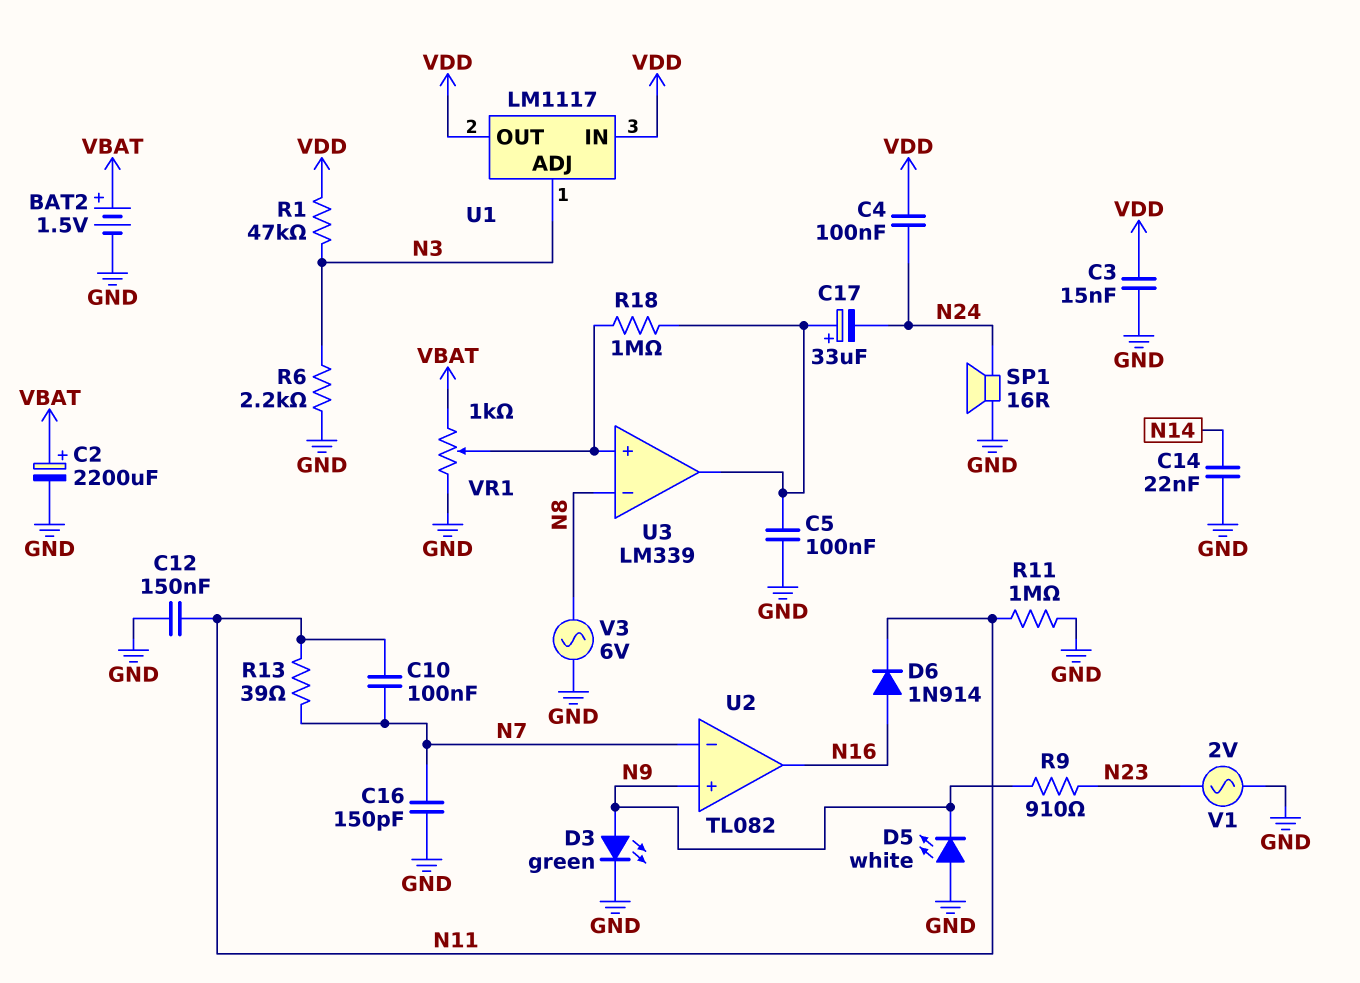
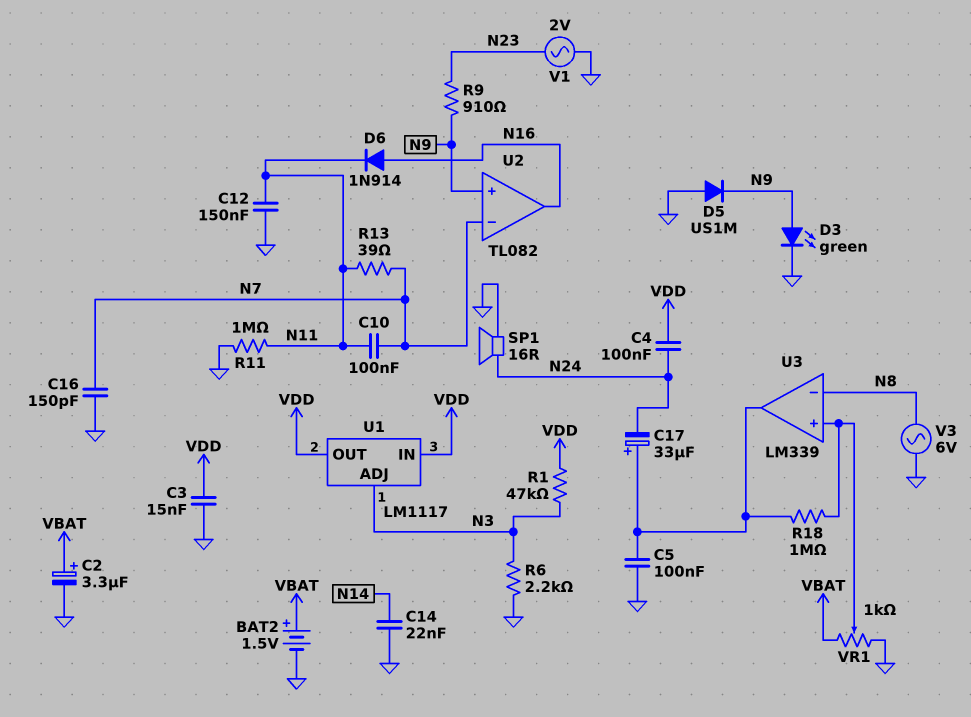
C2: 2200uF (plus VBAT, minus GND) -> 3.3uF (plus VBAT, minus GND)
D5: LED white (A GND, K N9) -> diode US1M (A GND, K N9)

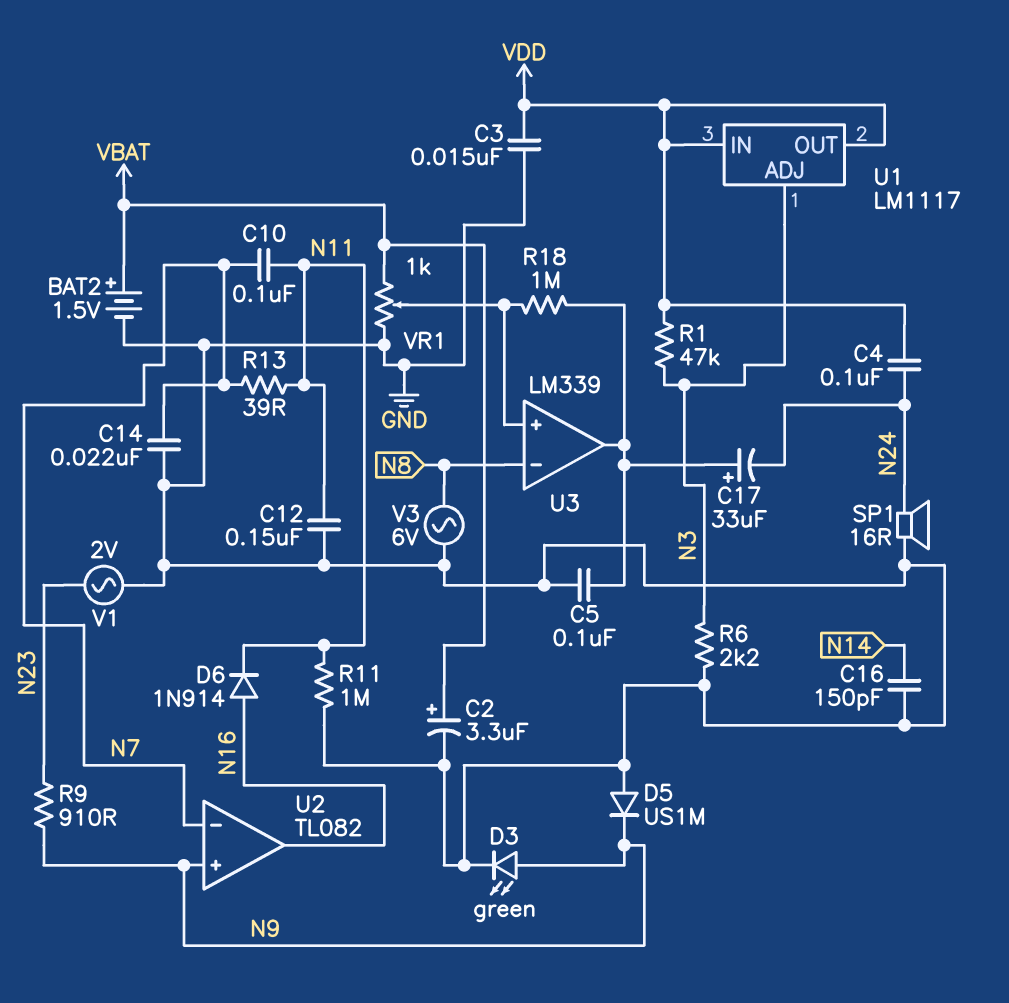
C14: 22nF (GND, N14) -> 22nF (GND, N7)
C16: 150pF (GND, N7) -> 150pF (GND, N14)

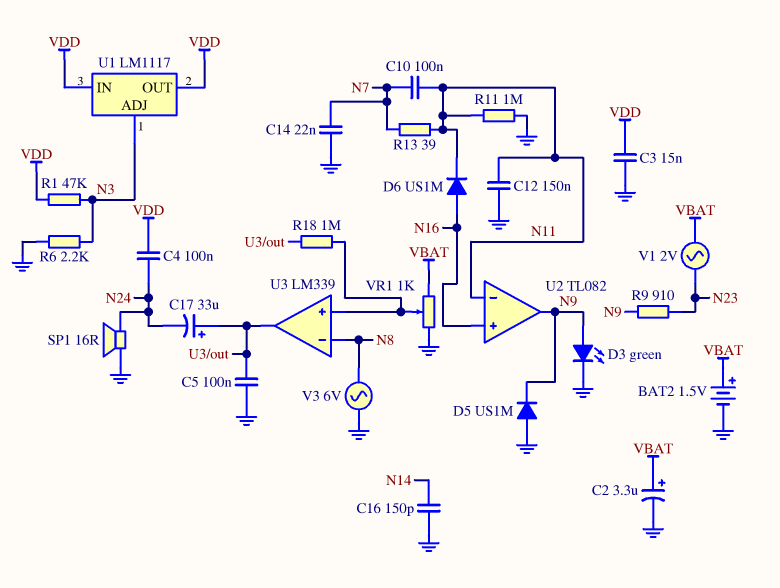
D6: diode 1N914 (A N16, K N11) -> diode US1M (A N16, K N11)
U2 pin in+: N9 -> N16
U2 pin in-: N7 -> N11
U2 pin out: N16 -> N9
V1: AC 2V (GND, N23) -> AC 2V (N23, VBAT)

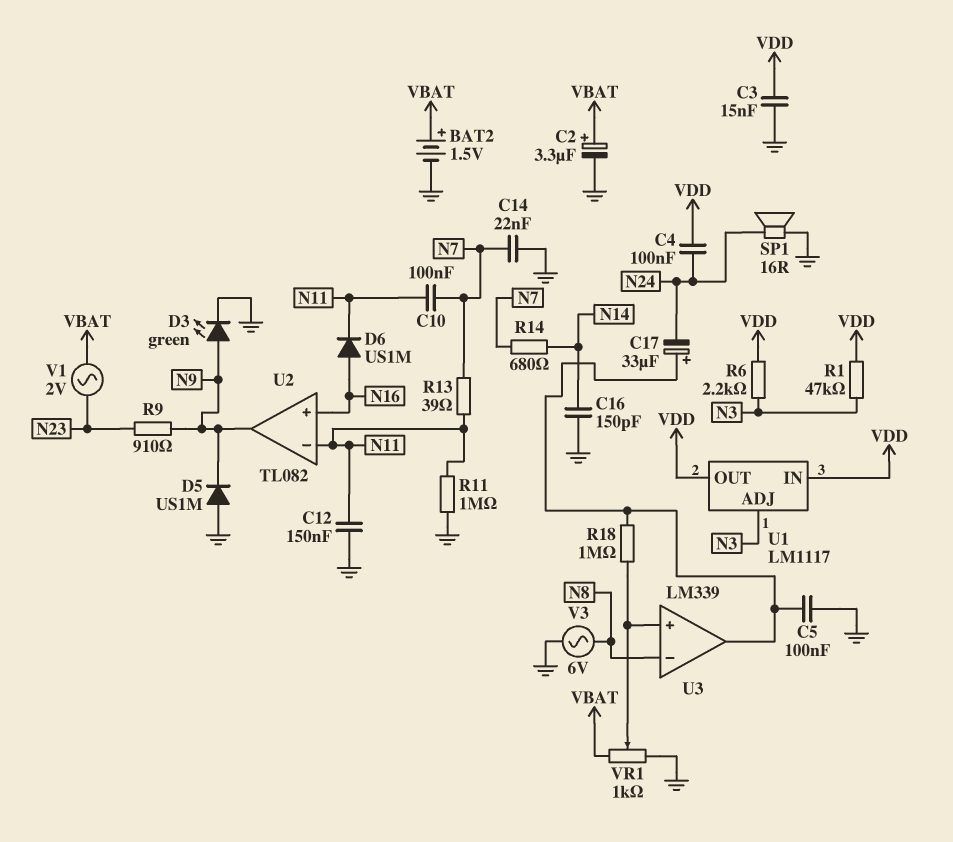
R6: 2.2k (GND, N3) -> 2.2k (N3, VDD)
R14: none -> 680 (N7, N14)

